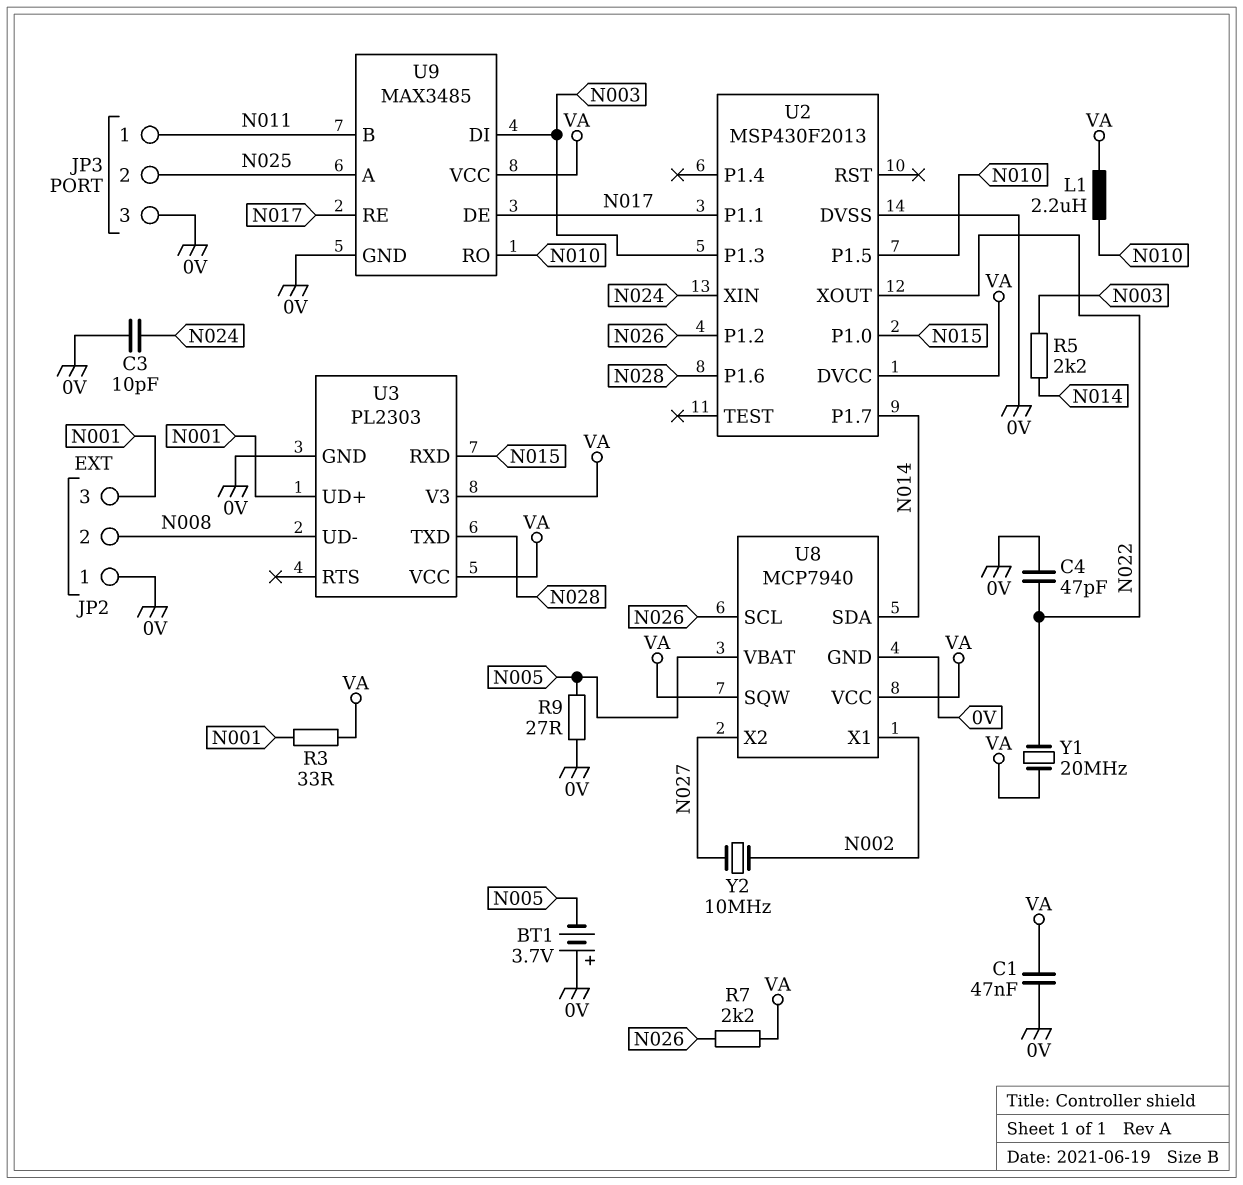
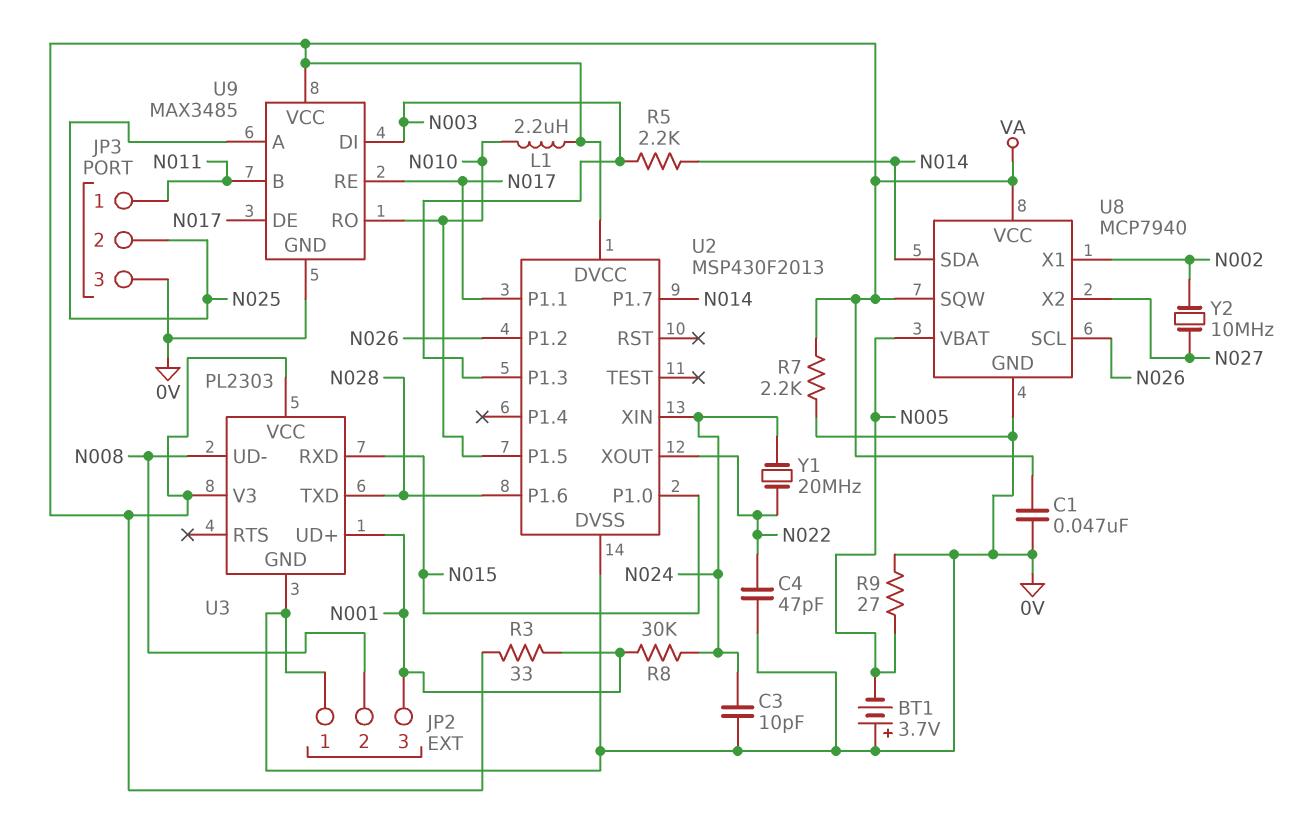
R7: 2.2k (N026, VA) -> 2.2k (0V, VA)
R8: none -> 30k (N001, N024)
Y1: 20MHz (N022, VA) -> 20MHz (N022, N024)

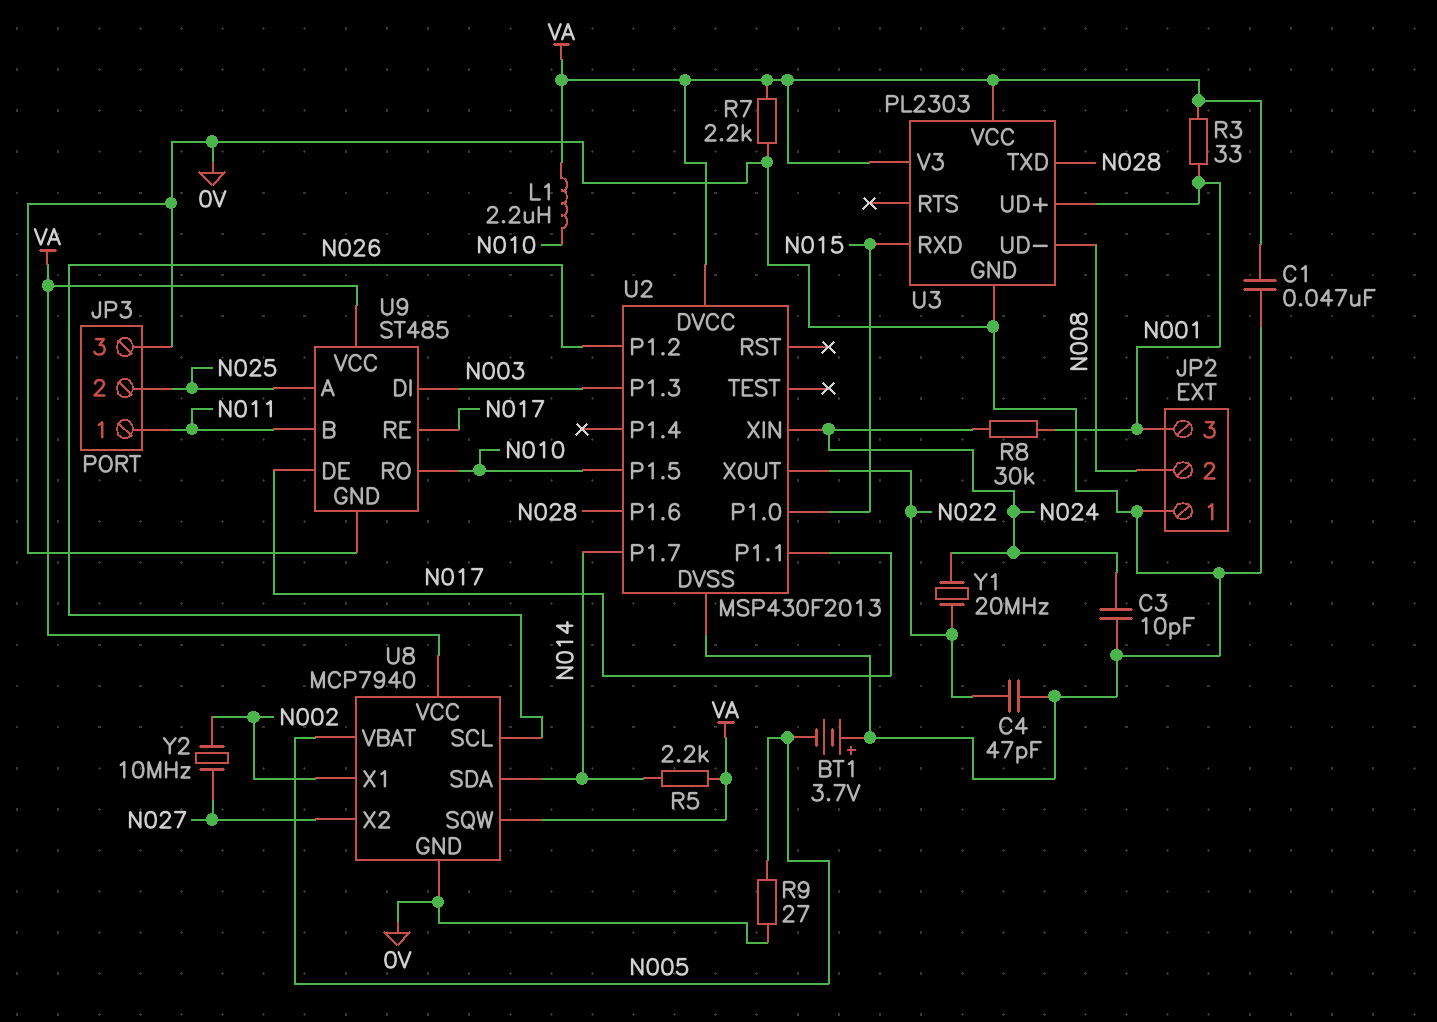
R5: 2.2k (N003, N014) -> 2.2k (N014, VA)
U9: MAX3485 -> ST485

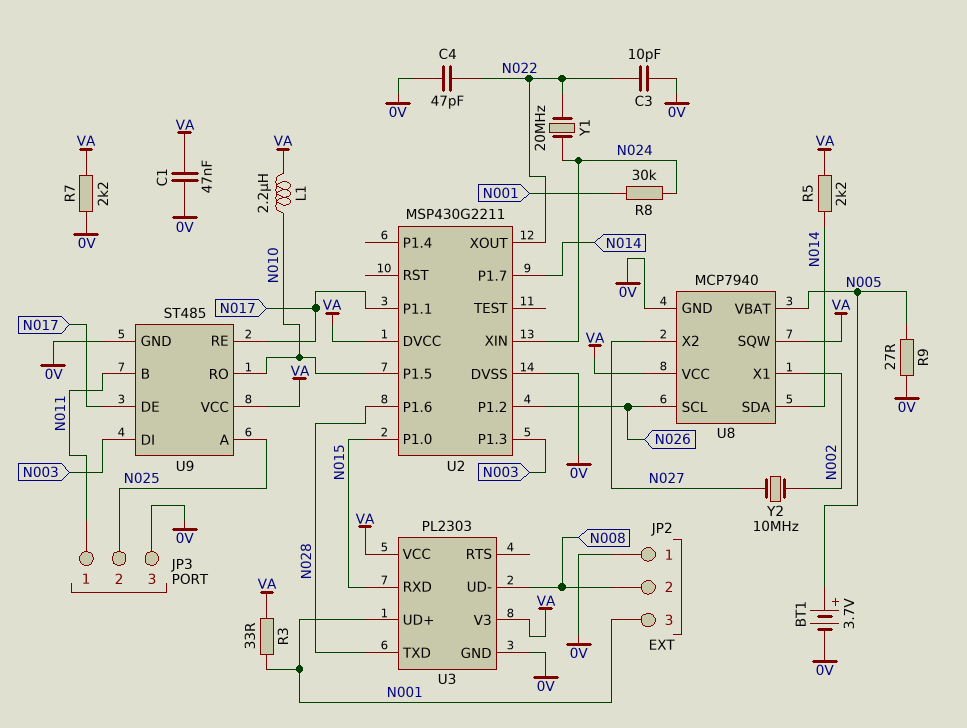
BT1: 3.7V (plus 0V, minus N005) -> 3.7V (plus N005, minus 0V)
C3: 10pF (0V, N024) -> 10pF (0V, N022)
U2: MSP430F2013 -> MSP430G2211

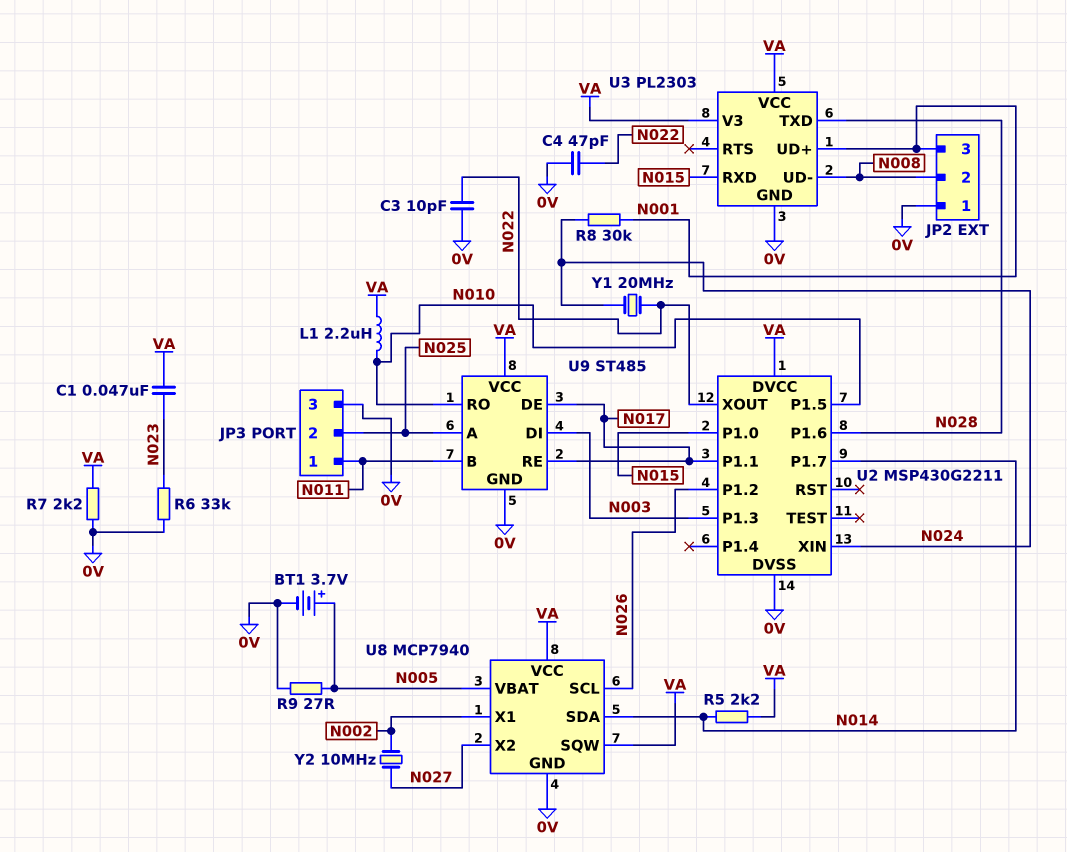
C1: 47nF (0V, VA) -> 47nF (N023, VA)
R3: 33 (N001, VA) -> none
R6: none -> 33k (0V, N023)

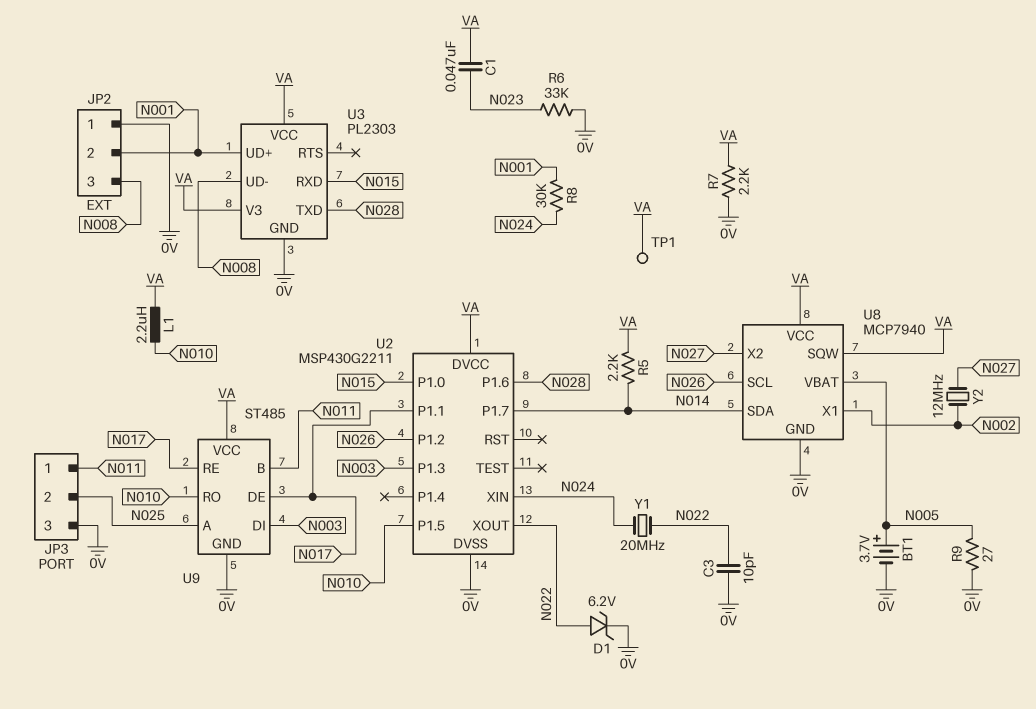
C4: 47pF (0V, N022) -> none
D1: none -> zener 6.2V (A N022, K 0V)
JP2 pin 2: N008 -> N001
JP2 pin 3: N001 -> N008
TP1: none -> test point (VA)
Y2: 10MHz (N002, N027) -> 12MHz (N002, N027)

